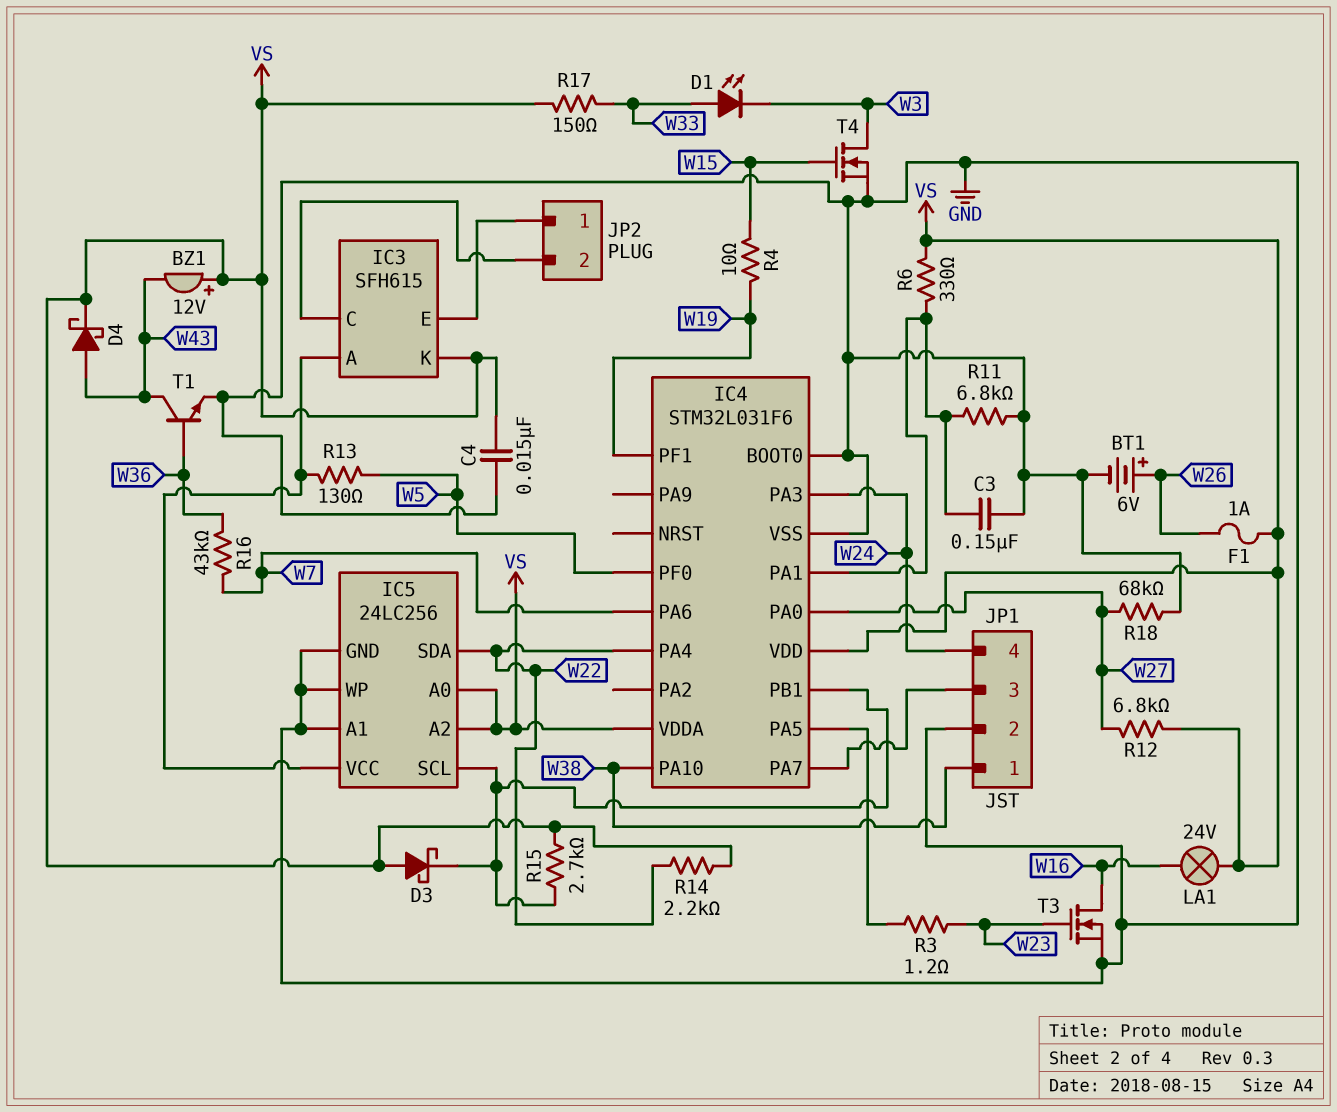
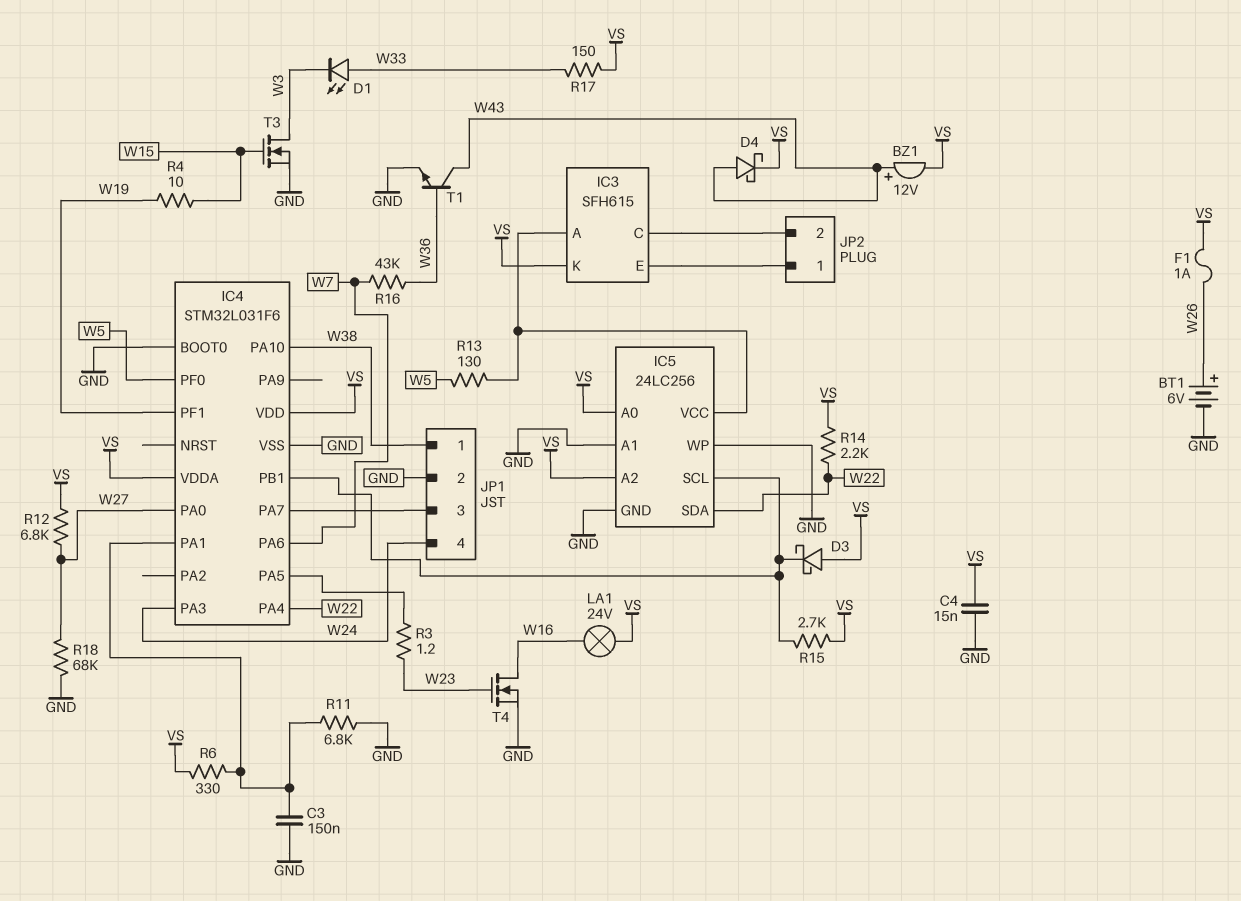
BZ1: buzzer 12V (plus VS, minus W43) -> buzzer 12V (plus W43, minus VS)
T3: NMOS (G W23, D W16, S GND) -> NMOS (G W15, D W3, S GND)
T4: NMOS (G W15, D W3, S GND) -> NMOS (G W23, D W16, S GND)

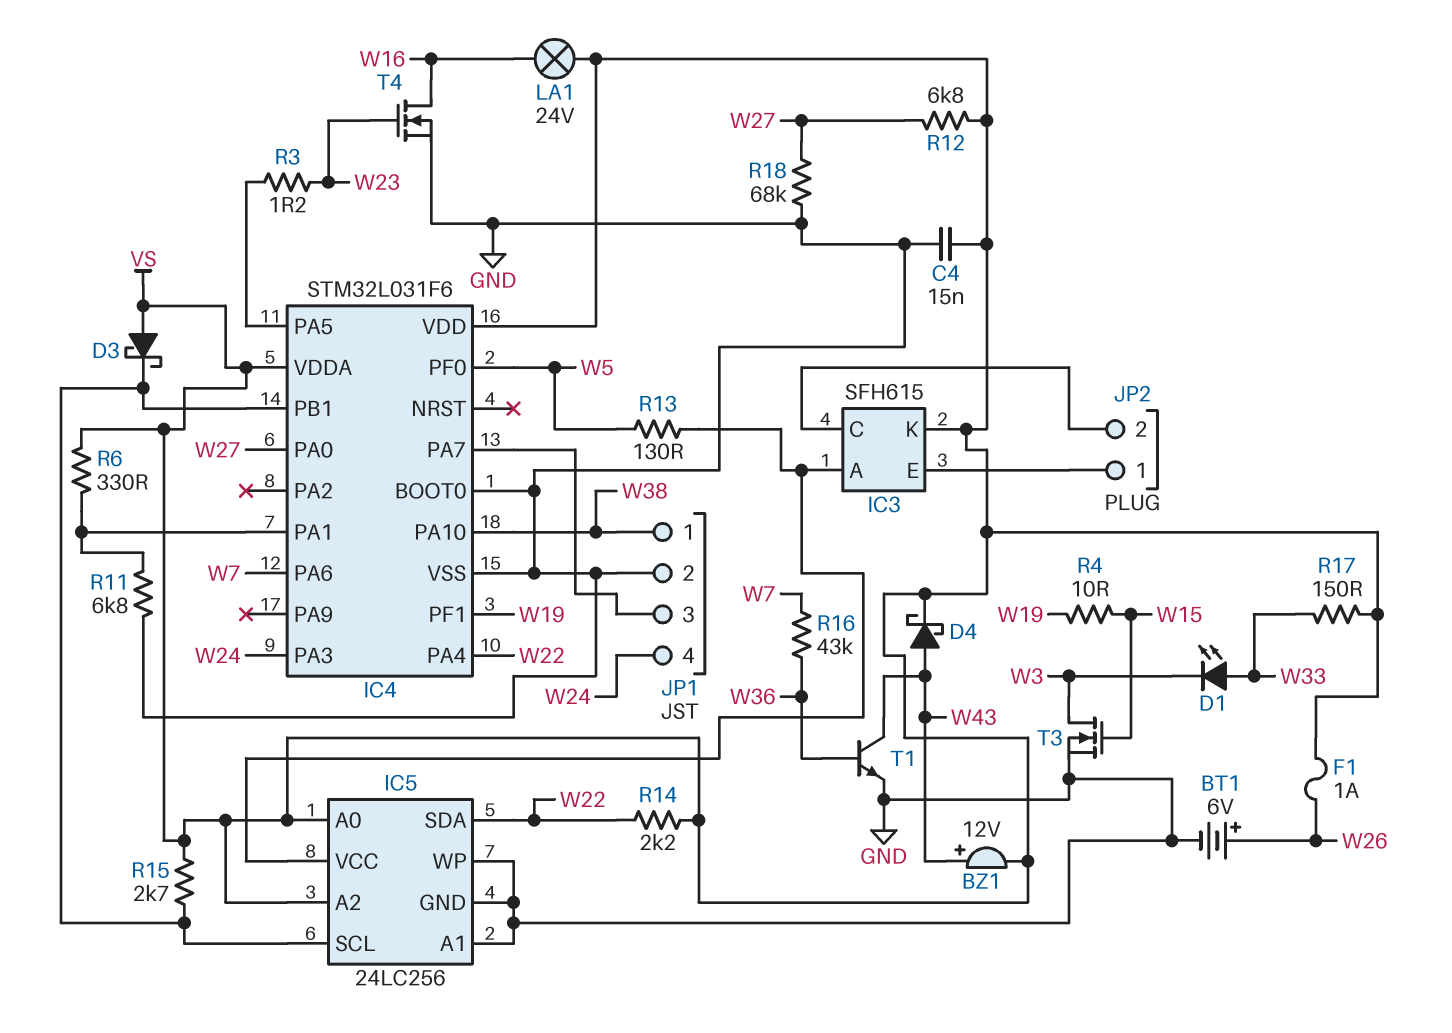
C3: 150nF (GND, IC4/PA1) -> none

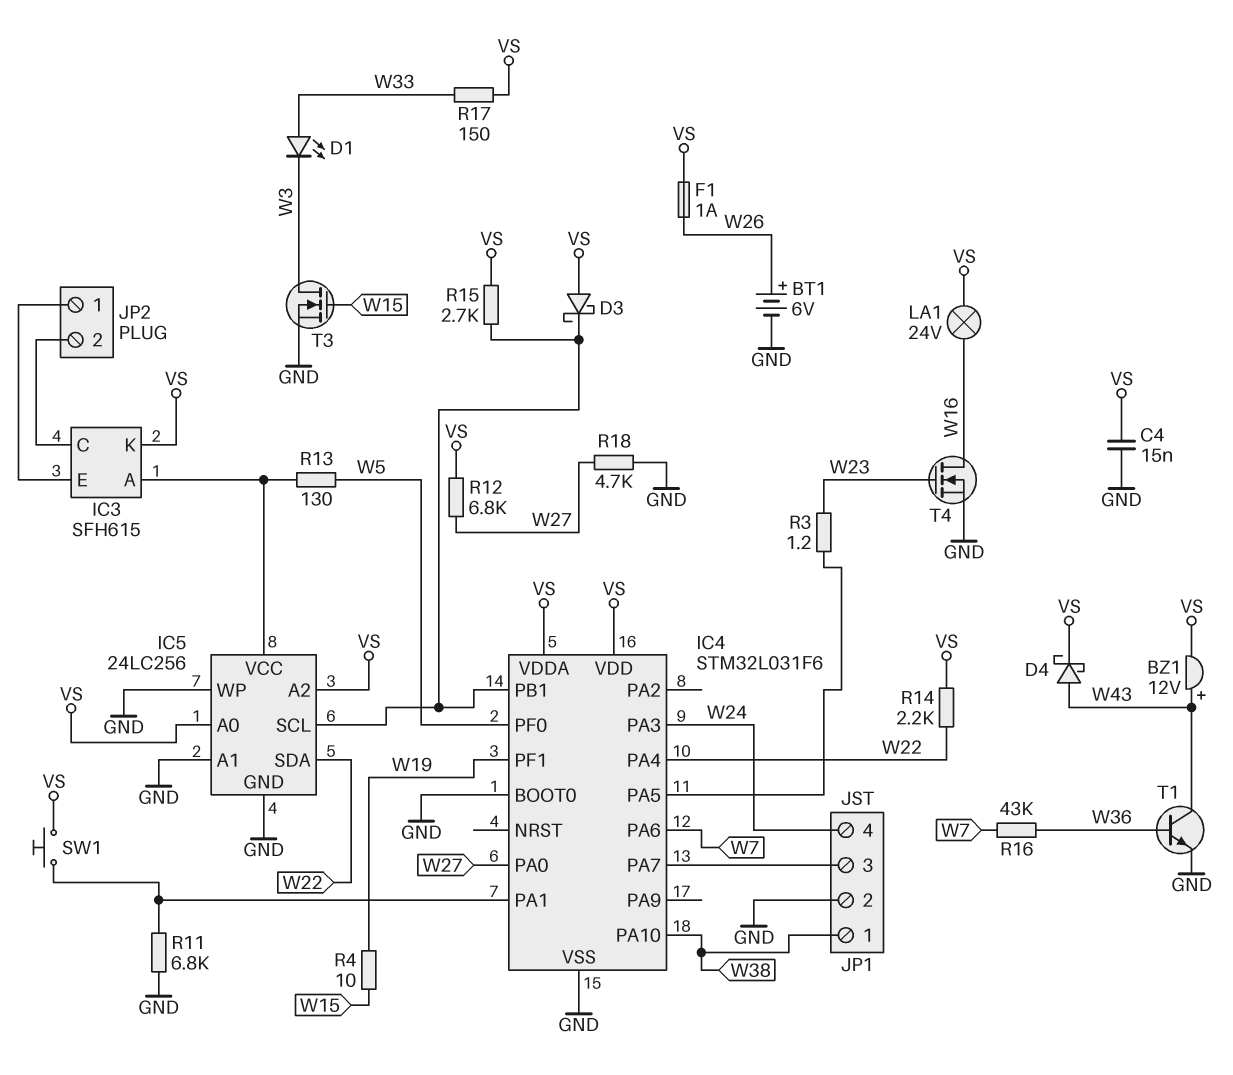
R6: 330 (IC4/PA1, VS) -> none
R18: 68k (GND, W27) -> 4.7k (GND, W27)
SW1: none -> button (IC4/PA1, VS)

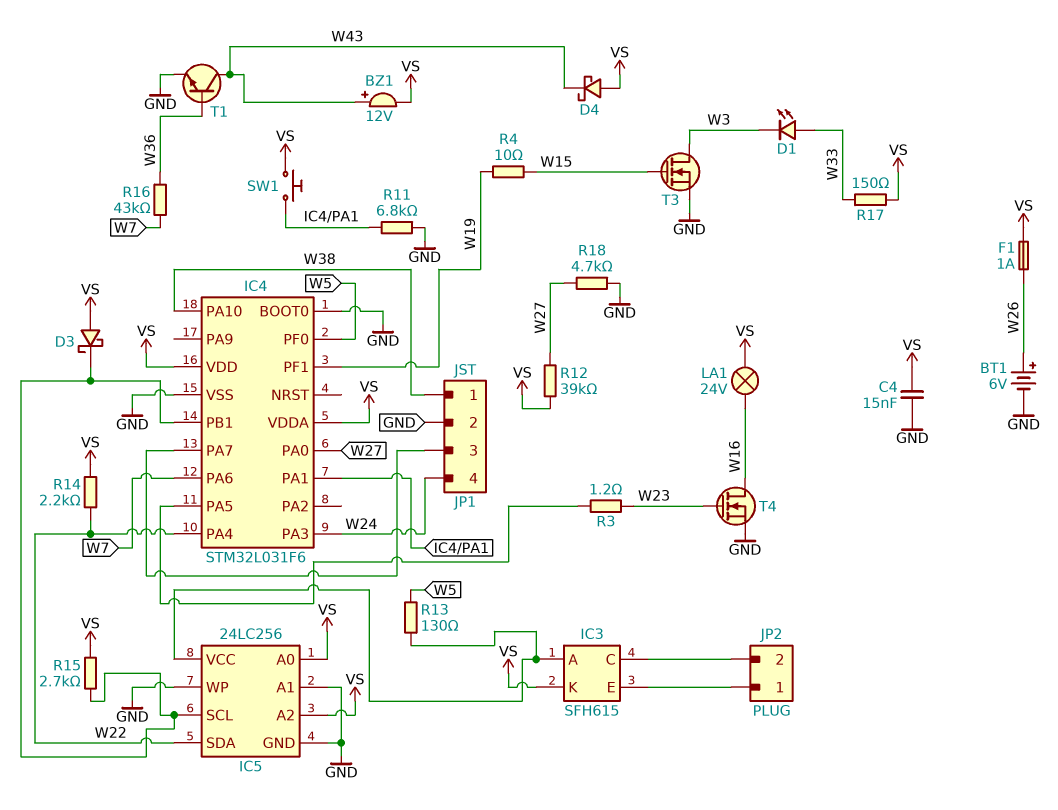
D4: schottky (A W43, K VS) -> schottky (A VS, K W43)
R12: 6.8k (VS, W27) -> 39k (VS, W27)

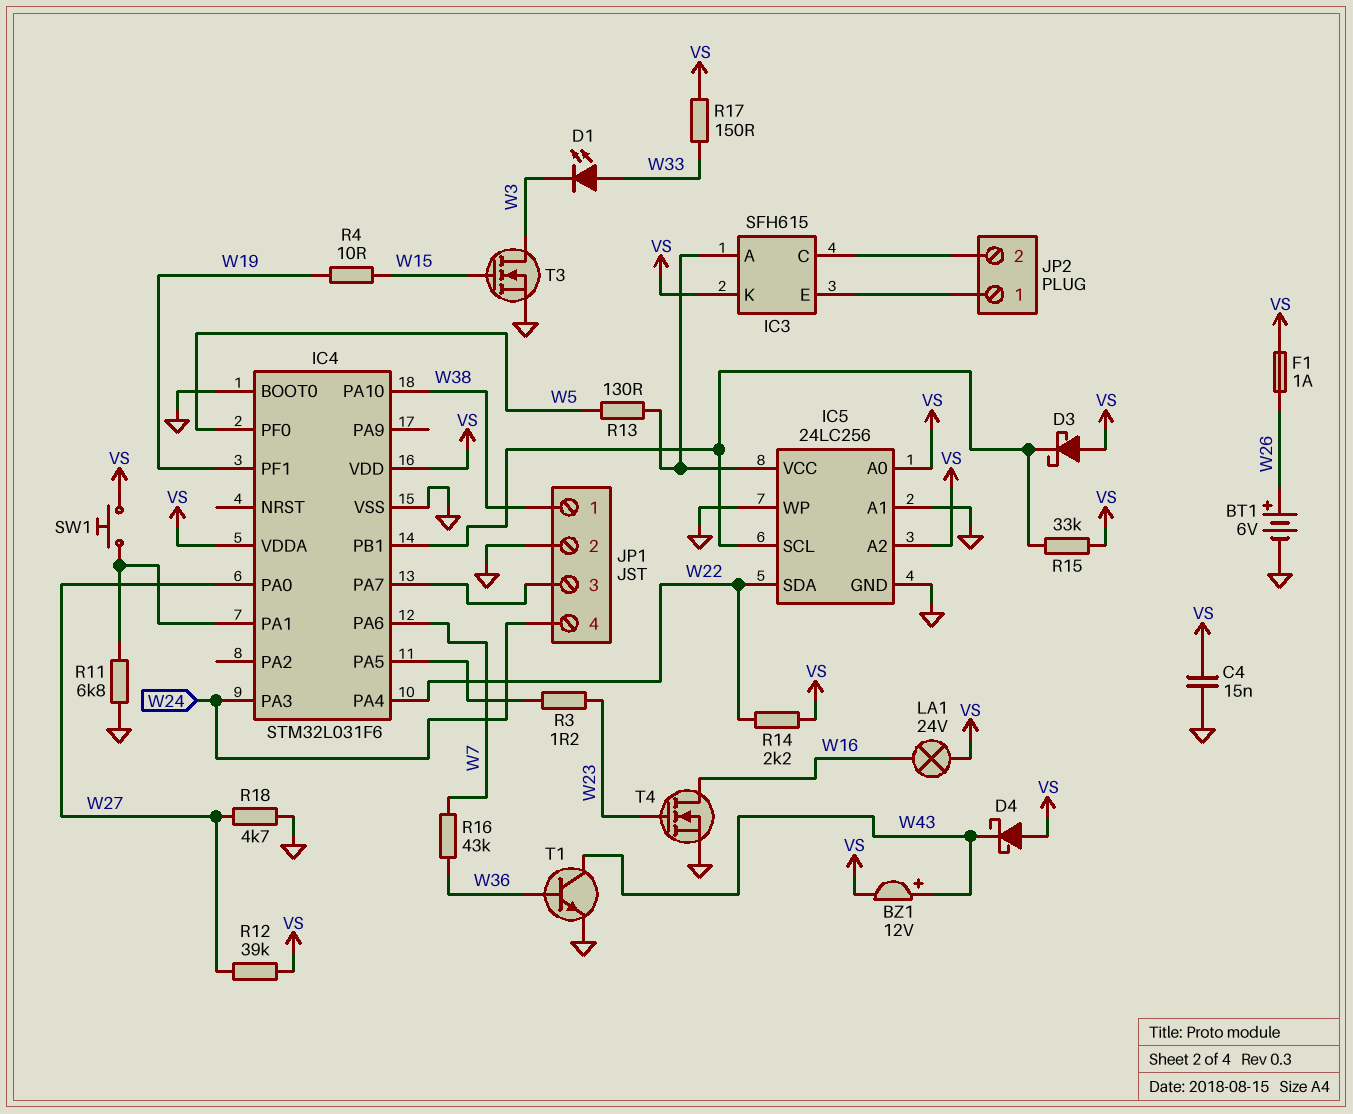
R15: 2.7k (IC4/PB1, VS) -> 33k (IC4/PB1, VS)

